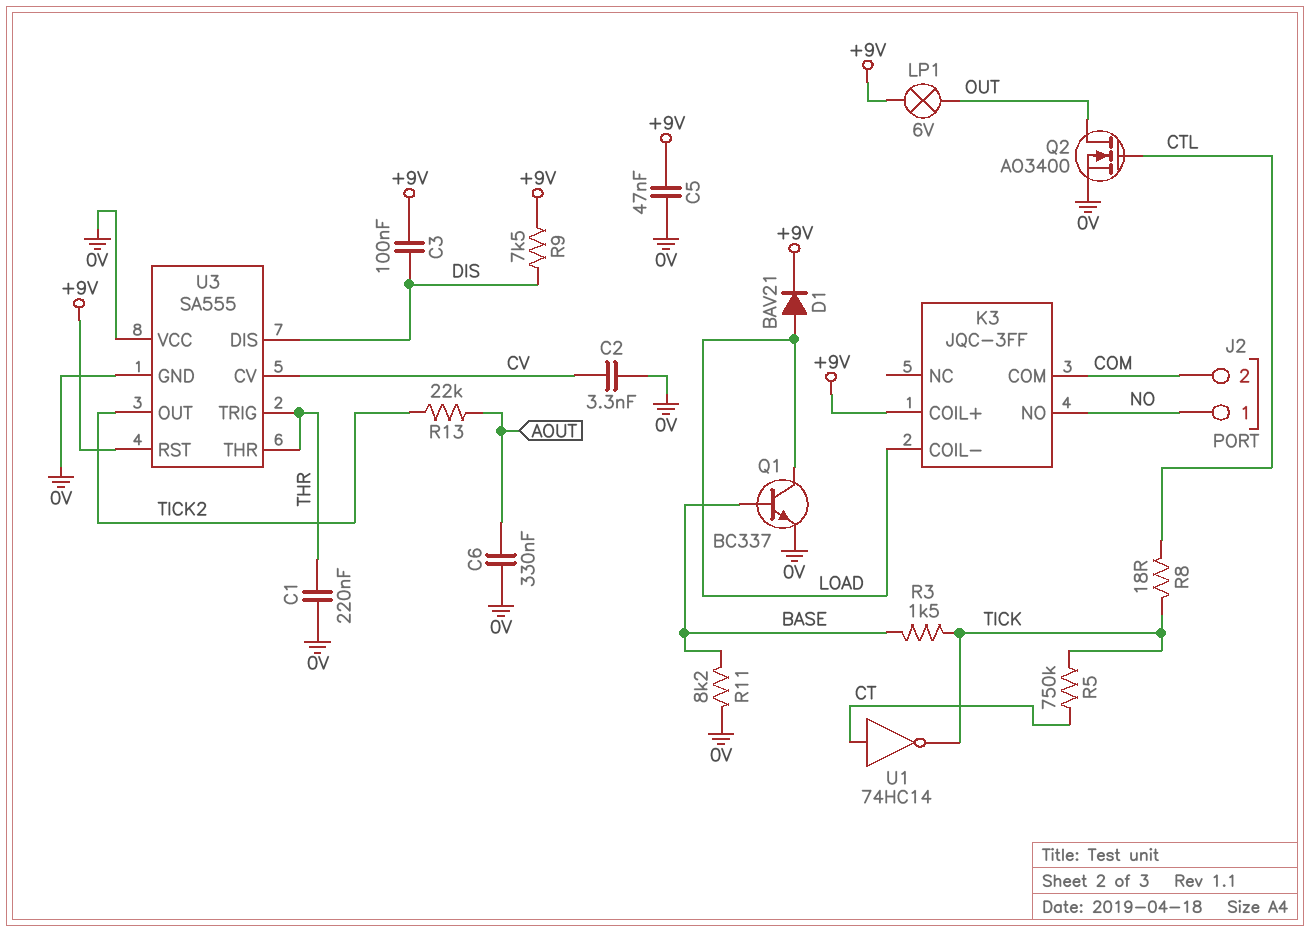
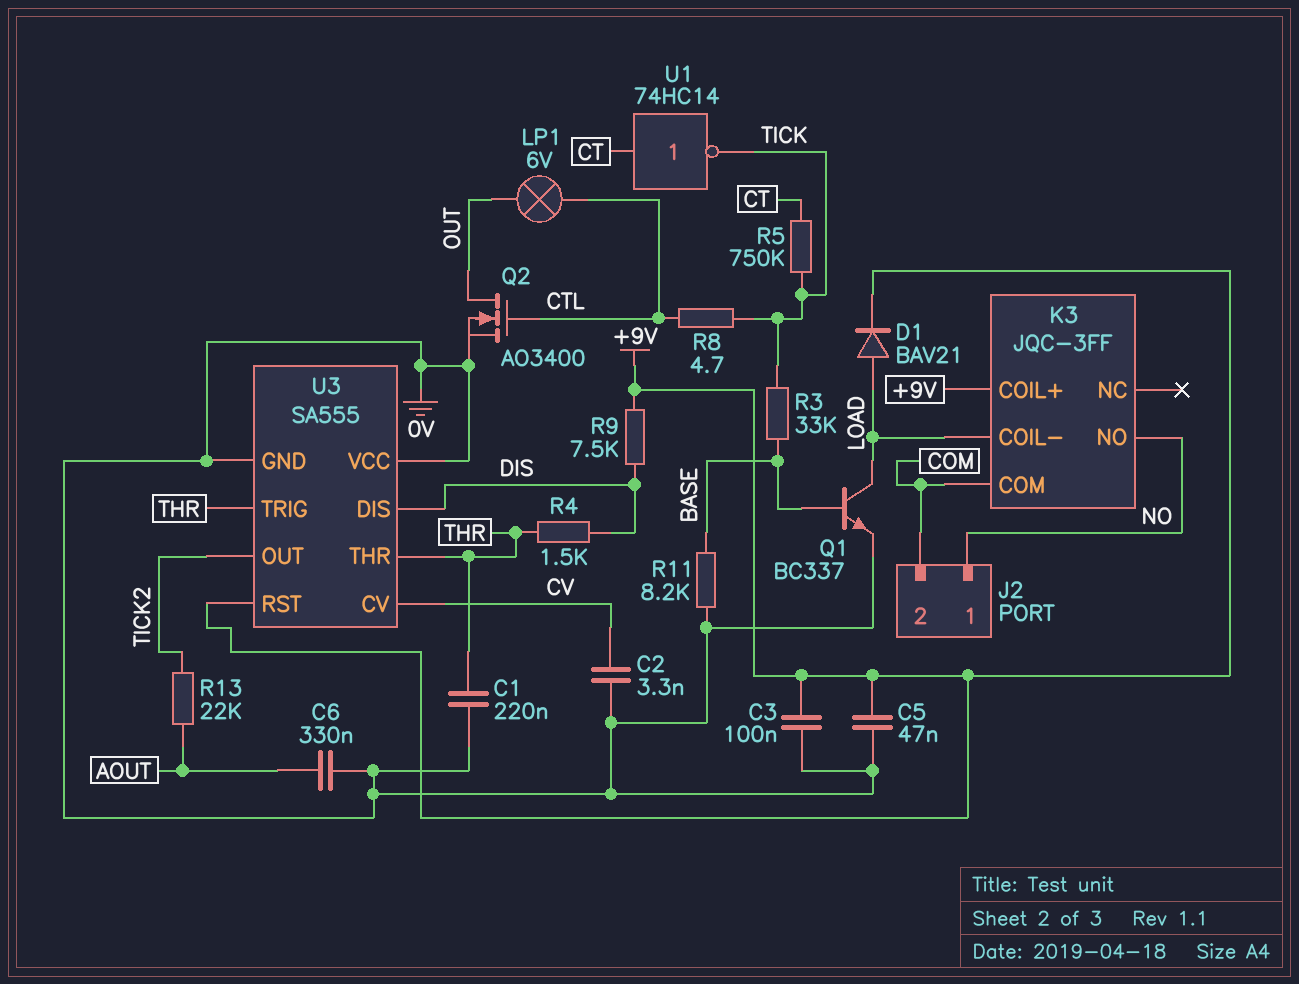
C3: 100nF (+9V, DIS) -> 100nF (+9V, 0V)
LP1: lamp 6V (+9V, OUT) -> lamp 6V (CTL, OUT)
R3: 1.5k (BASE, TICK) -> 33k (BASE, TICK)
R4: none -> 1.5k (DIS, THR)
R8: 18 (CTL, TICK) -> 4.7 (CTL, TICK)

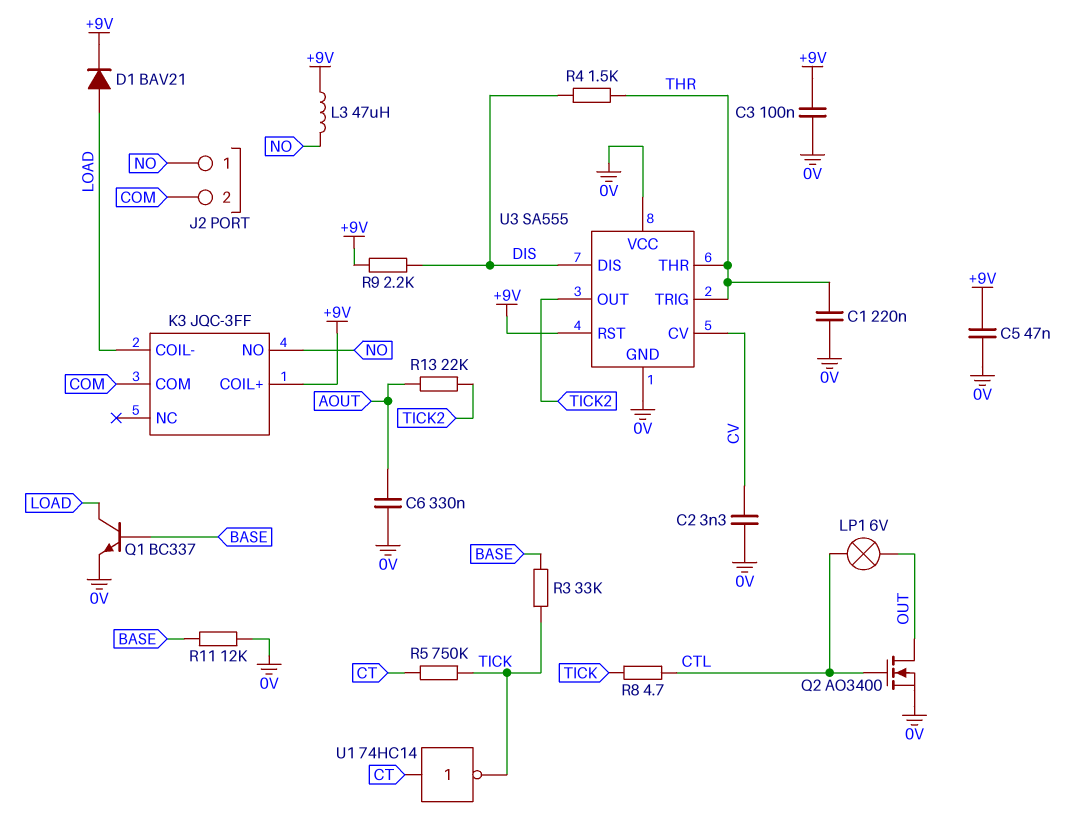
L3: none -> 47uH (+9V, NO)
R9: 7.5k (+9V, DIS) -> 2.2k (+9V, DIS)
R11: 8.2k (0V, BASE) -> 12k (0V, BASE)

